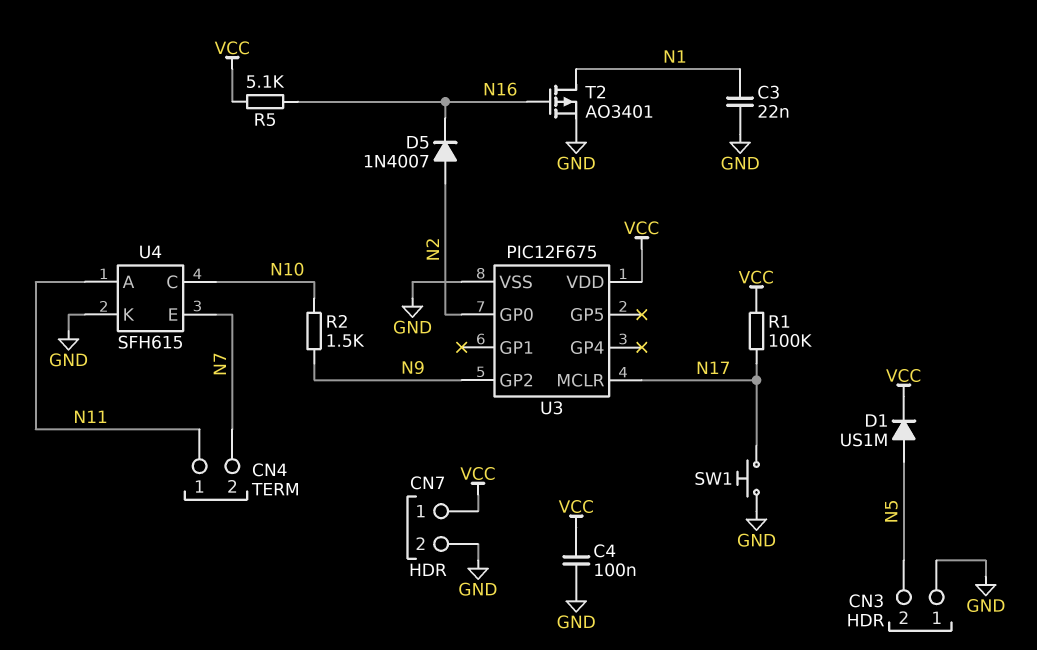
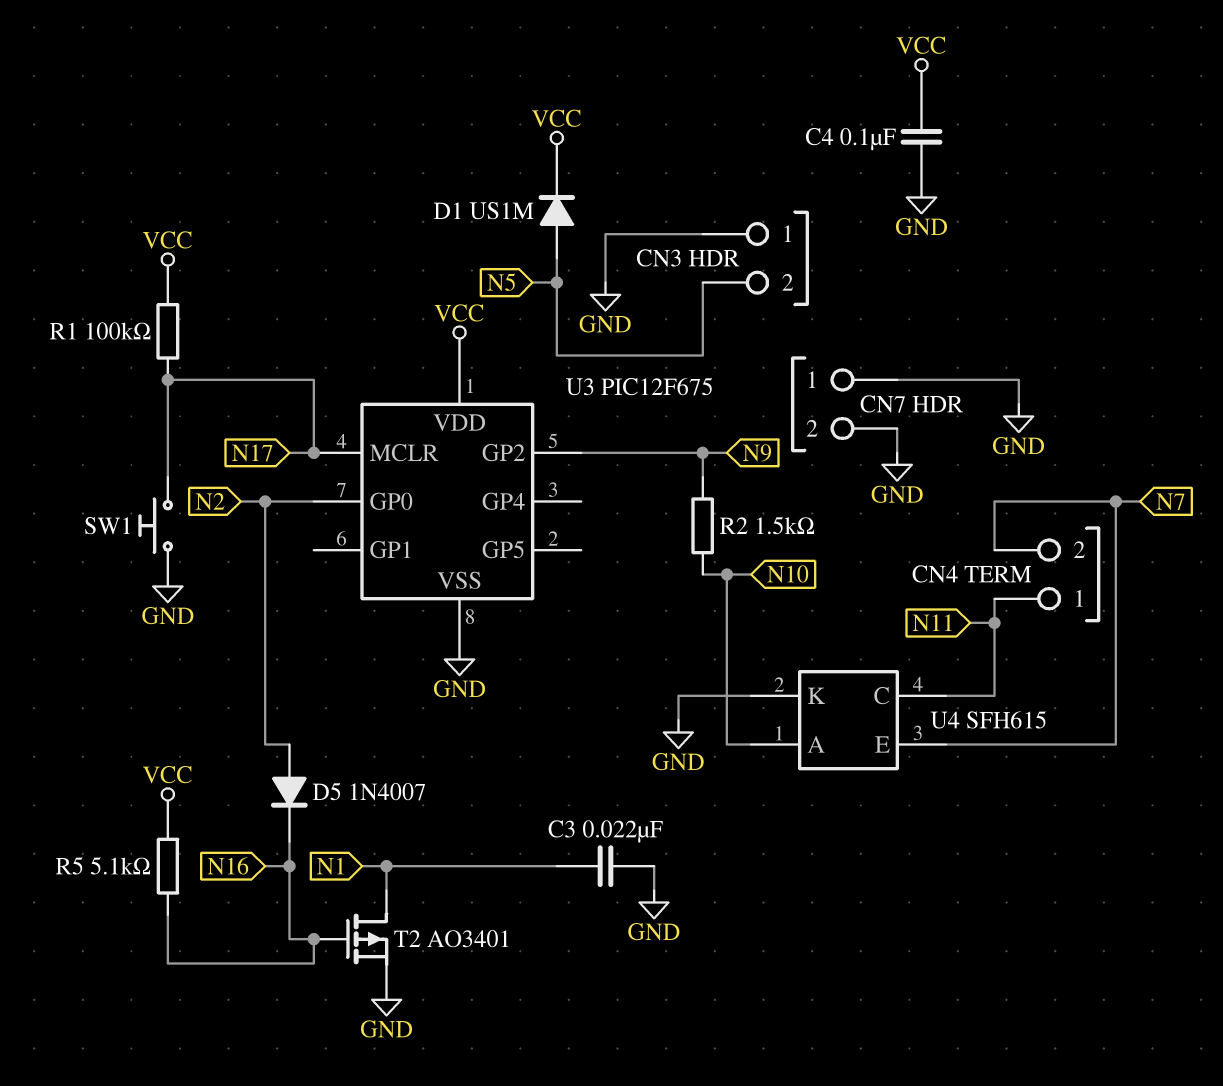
CN7 pin 1: VCC -> GND
U4 pin A: N11 -> N10
U4 pin C: N10 -> N11

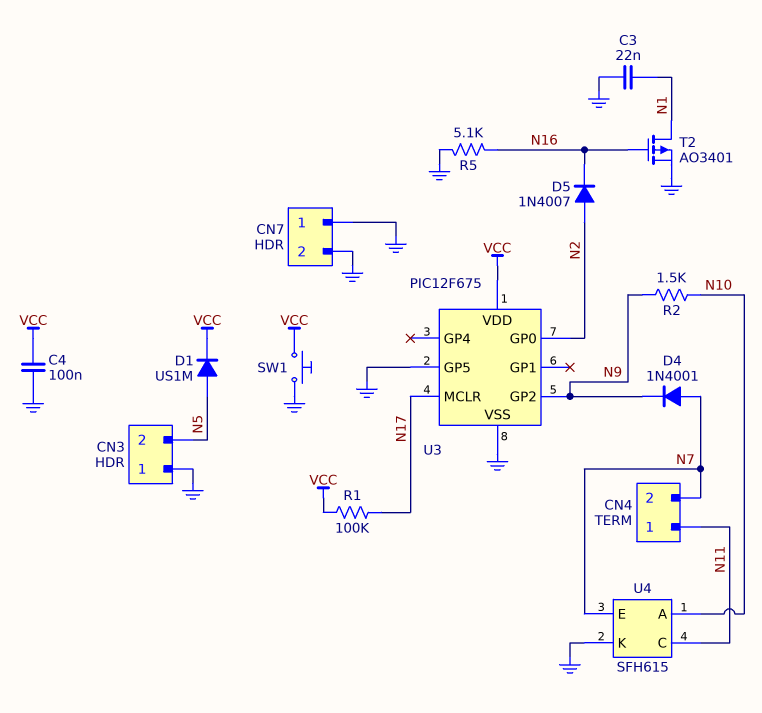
D4: none -> diode 1N4001 (A N7, K N9)
R5: 5.1k (N16, VCC) -> 5.1k (GND, N16)
SW1: button (GND, N17) -> button (GND, VCC)
U3 pin GP5: none -> GND

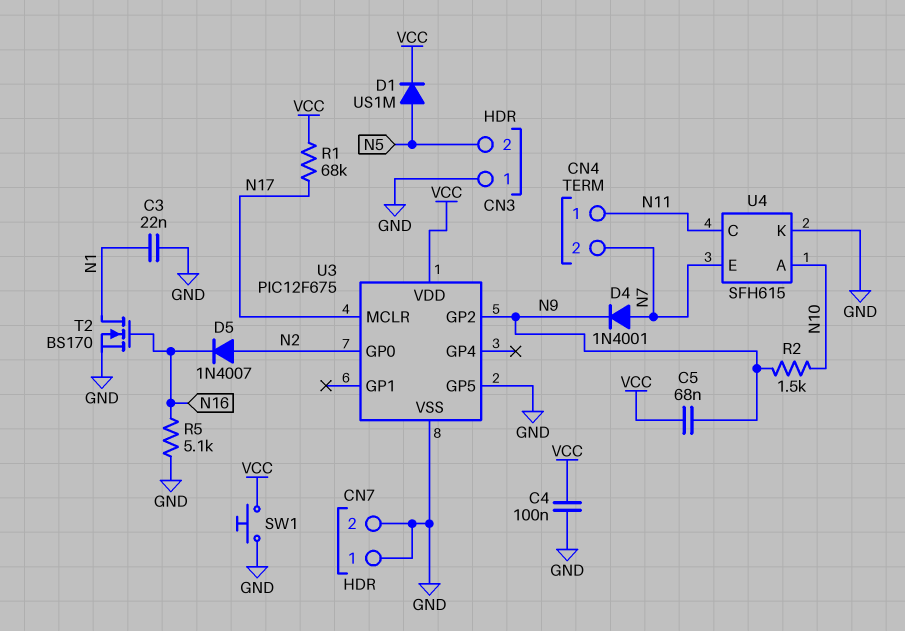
C5: none -> 68nF (N9, VCC)
R1: 100k (N17, VCC) -> 68k (N17, VCC)
T2: PMOS AO3401 (G N16, D N1, S GND) -> NMOS BS170 (G N16, D N1, S GND)

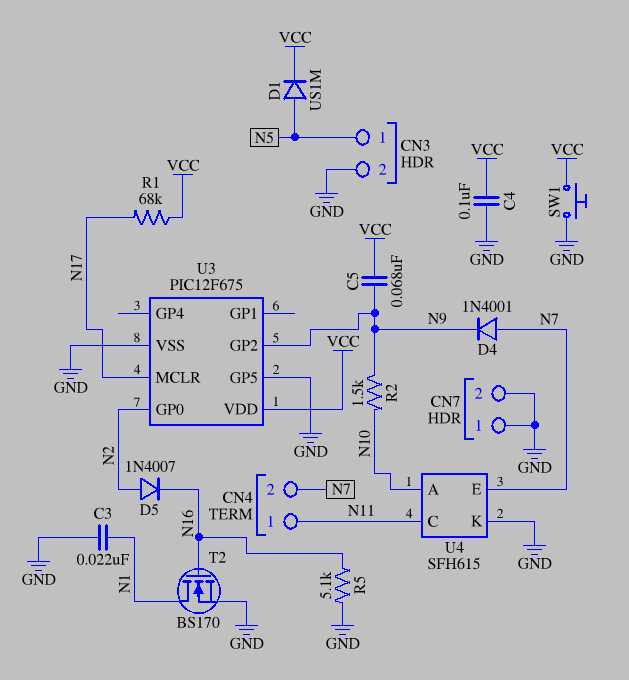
CN3 pin 1: GND -> N5
CN3 pin 2: N5 -> GND

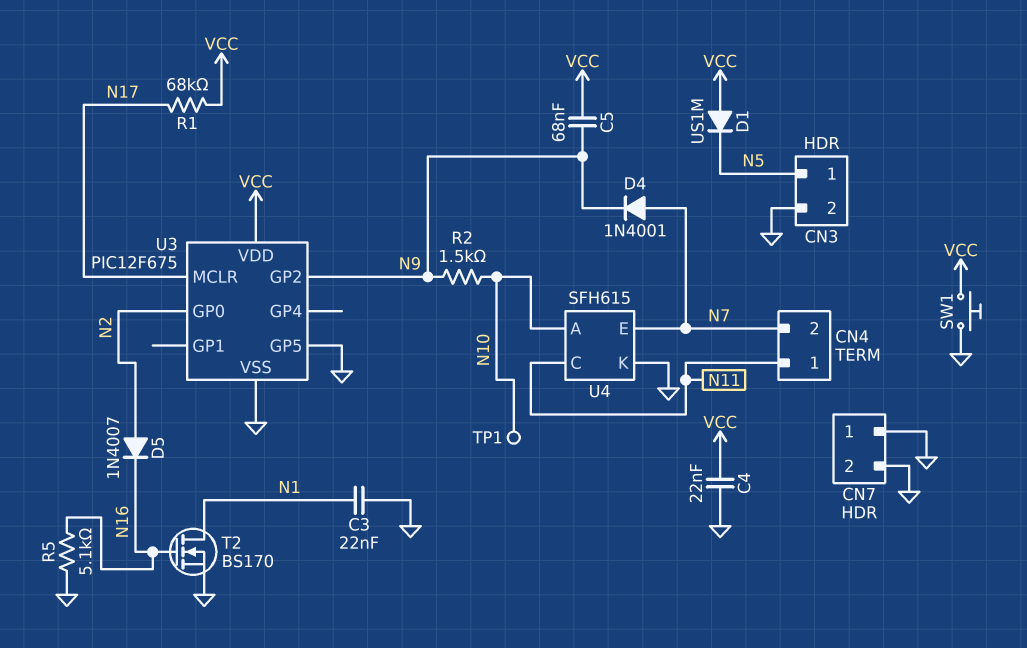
C4: 100nF (GND, VCC) -> 22nF (GND, VCC)
D1: diode US1M (A N5, K VCC) -> diode US1M (A VCC, K N5)
TP1: none -> test point (N10)

